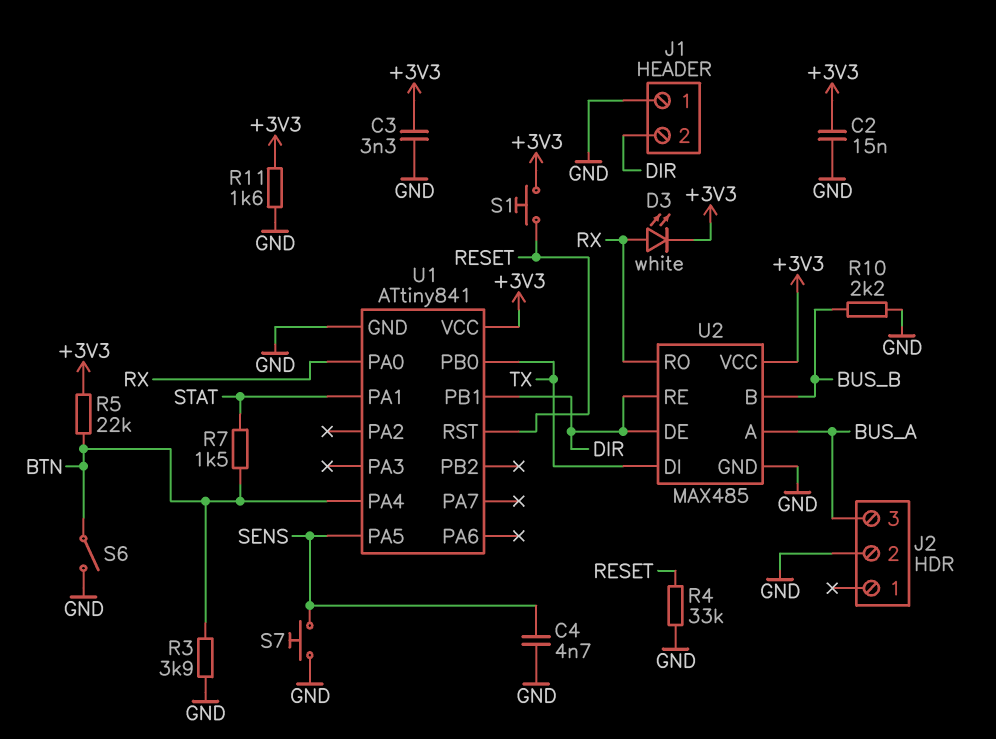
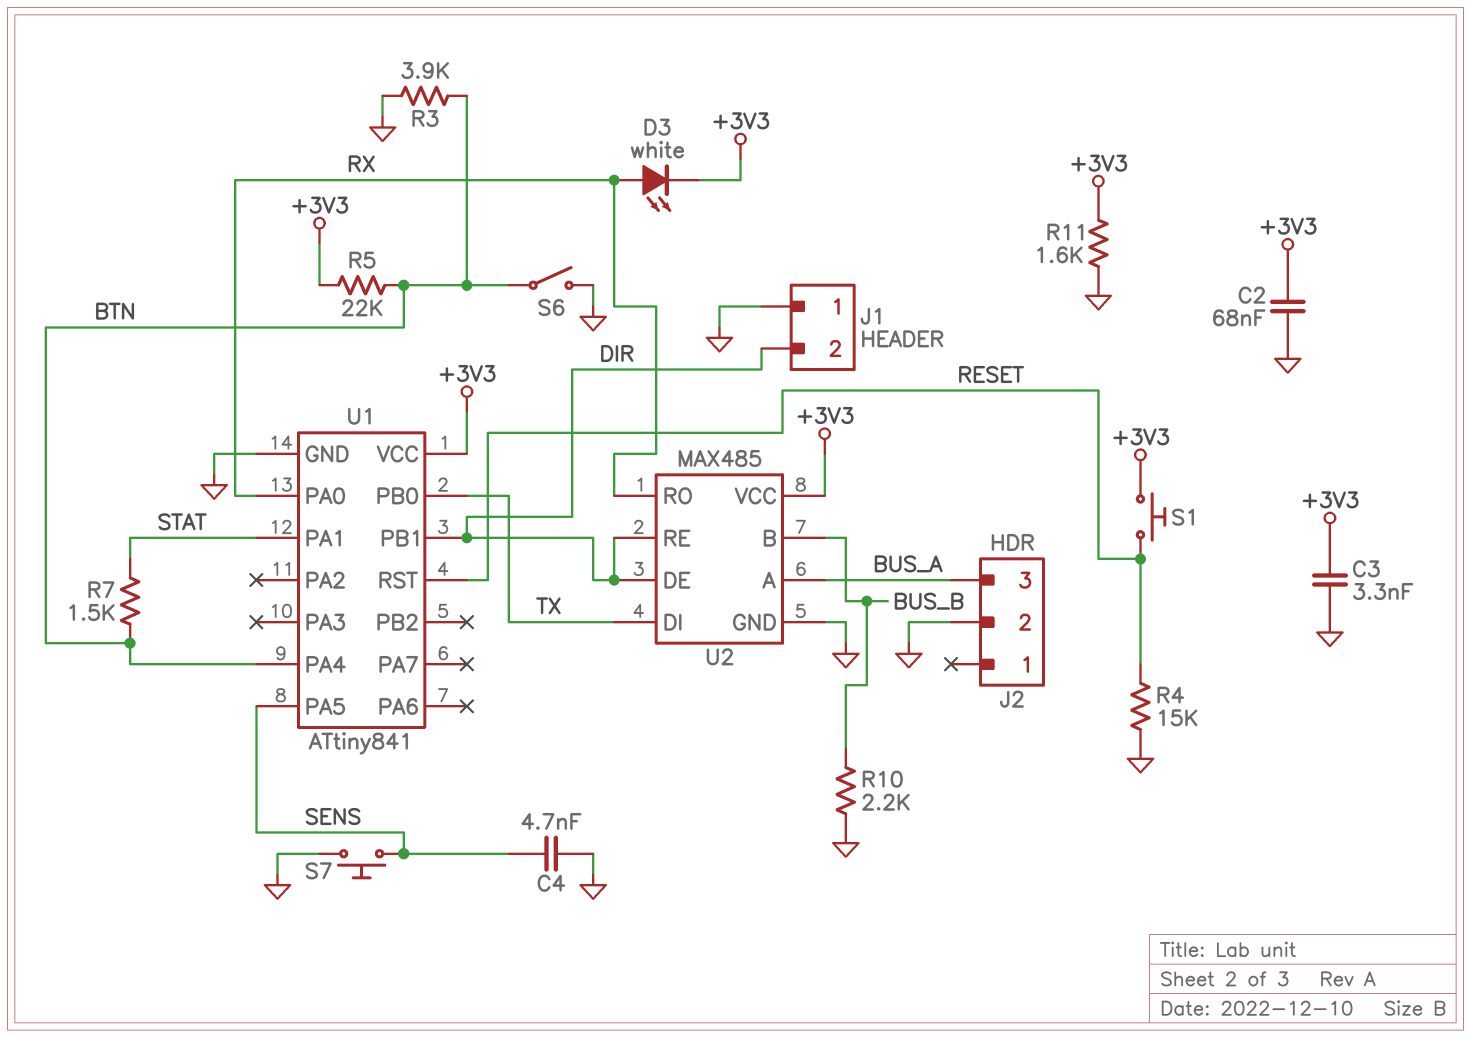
C2: 15nF (+3V3, GND) -> 68nF (+3V3, GND)
R4: 33k (GND, RESET) -> 15k (GND, RESET)

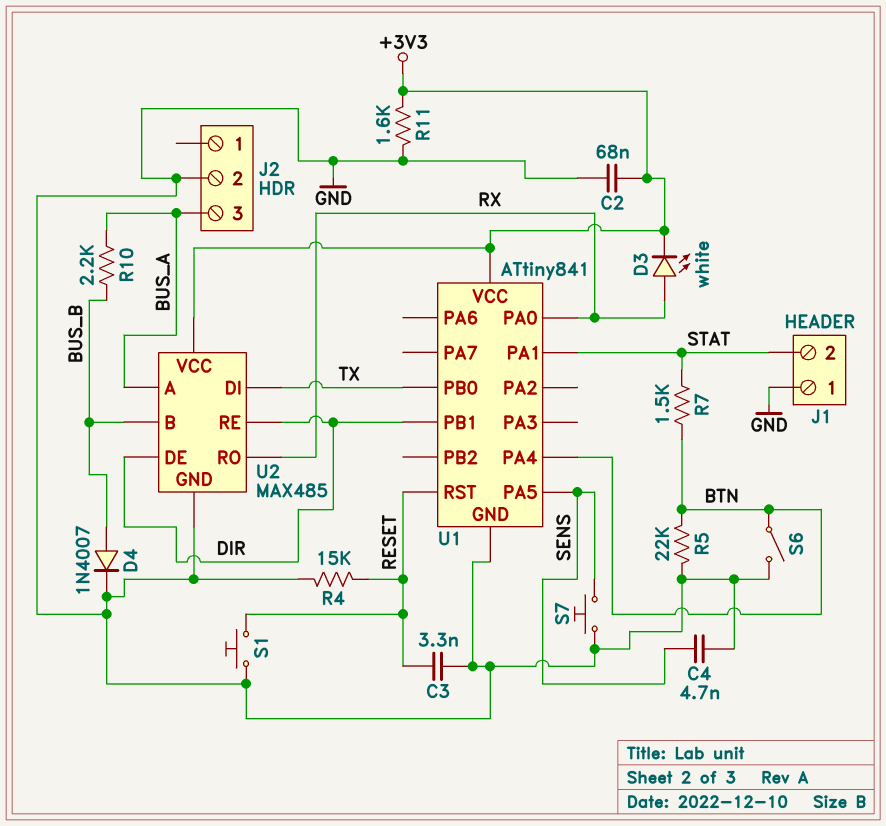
C3: 3.3nF (+3V3, GND) -> 3.3nF (GND, RESET)
D4: none -> diode 1N4007 (A BUS_B, K GND)
J1 pin 2: DIR -> STAT
R3: 3.9k (BTN, GND) -> none
R5: 22k (+3V3, BTN) -> 22k (BTN, GND)
R10: 2.2k (BUS_B, GND) -> 2.2k (BUS_A, BUS_B)
S1: button (+3V3, RESET) -> button (GND, RESET)

